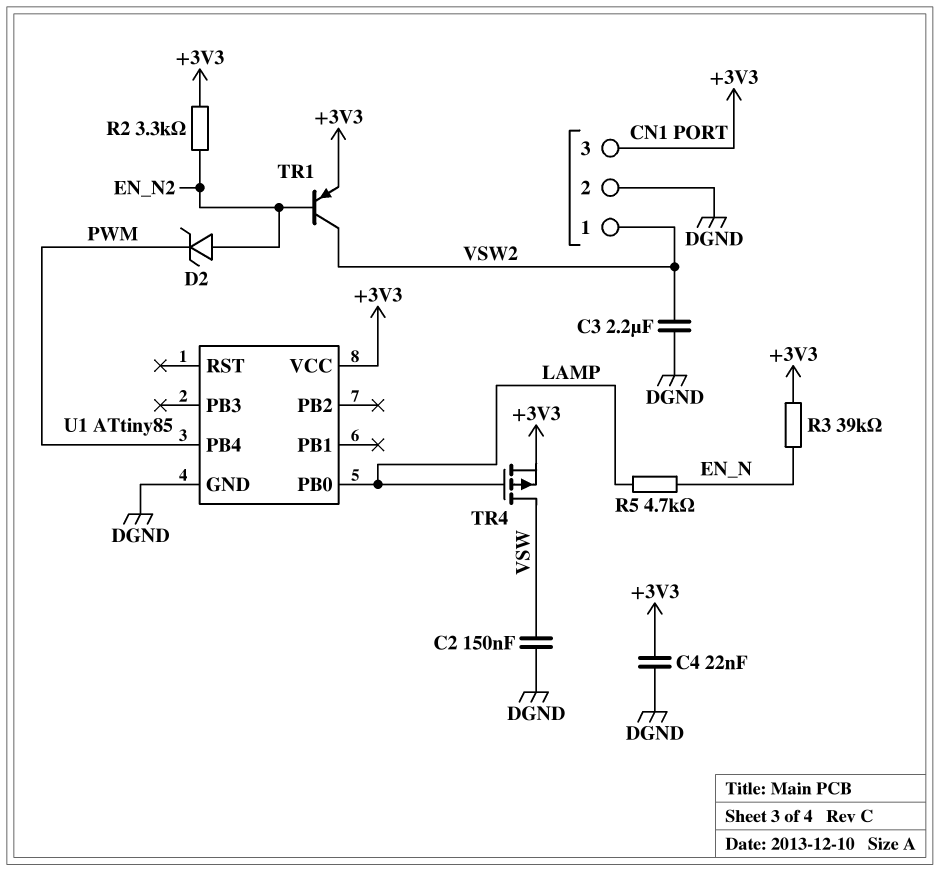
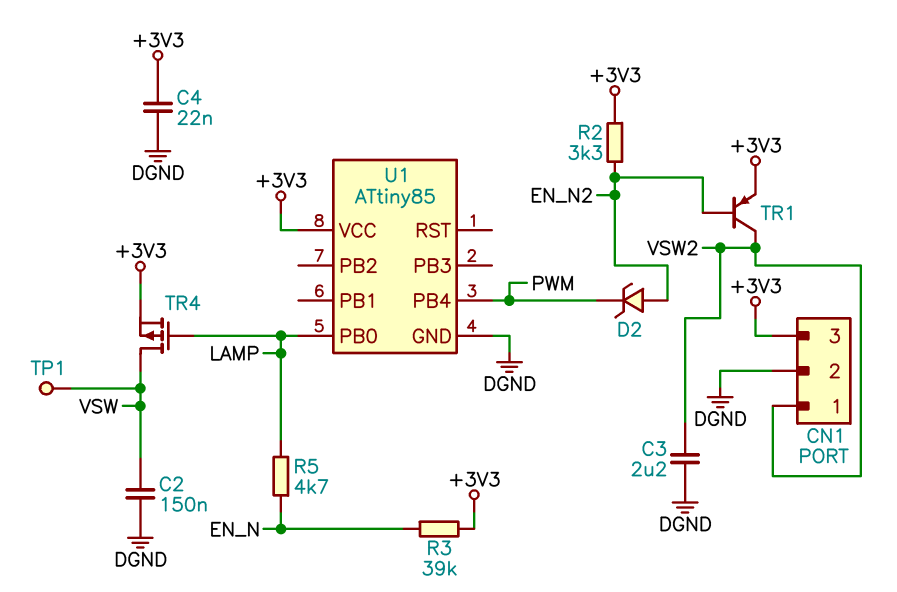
TP1: none -> test point (VSW)

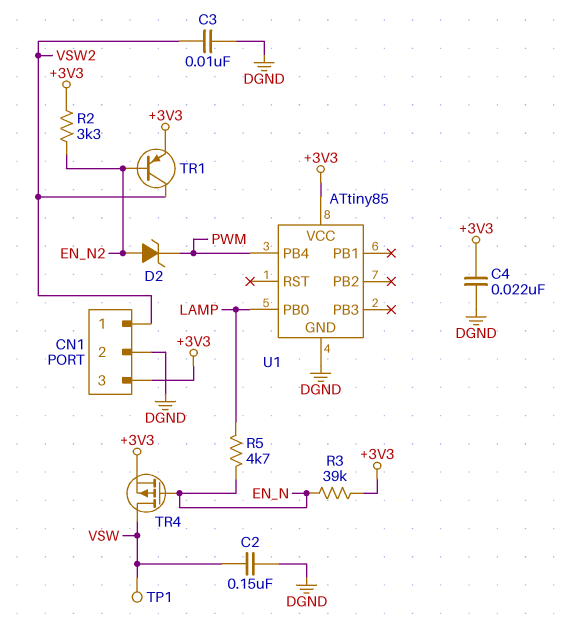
C3: 2.2uF (DGND, VSW2) -> 10nF (DGND, VSW2)
TR4: PMOS (G LAMP, D VSW, S +3V3) -> PMOS (G EN_N, D VSW, S +3V3)

